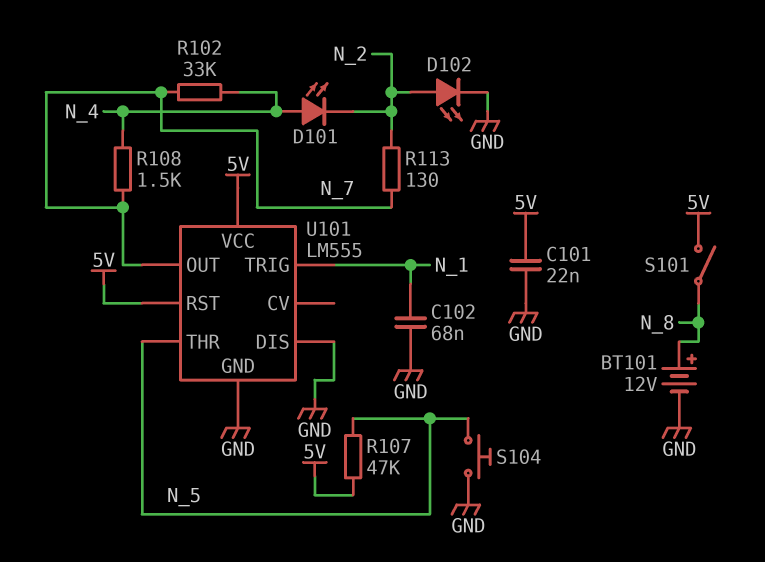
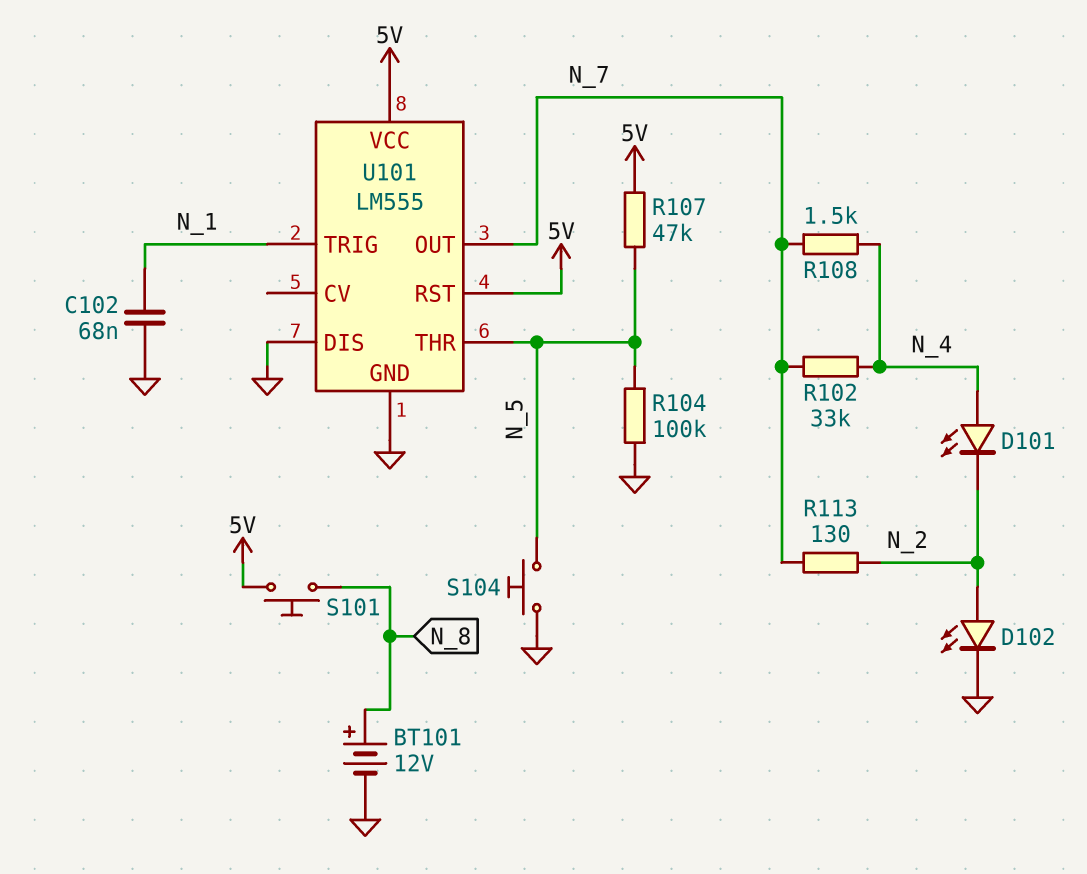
C101: 22nF (5V, GND) -> none
R104: none -> 100k (GND, N_5)
S101: switch (5V, N_8) -> button (5V, N_8)

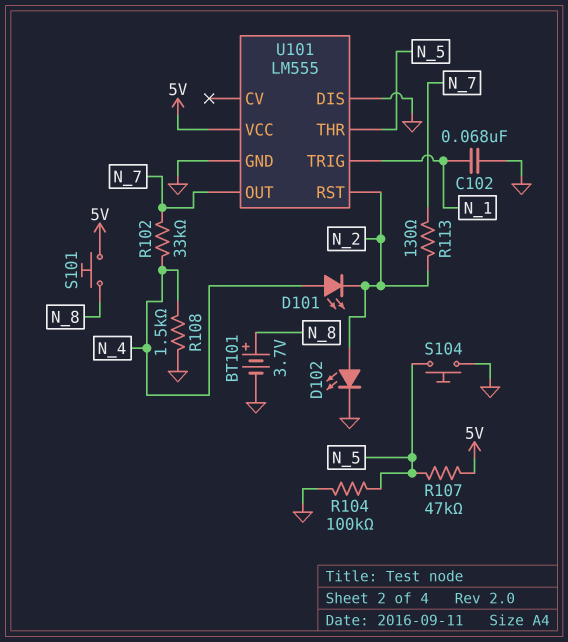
BT101: 12V (plus N_8, minus GND) -> 3.7V (plus N_8, minus GND)
R108: 1.5k (N_4, N_7) -> 1.5k (GND, N_4)
U101 pin RST: 5V -> N_2

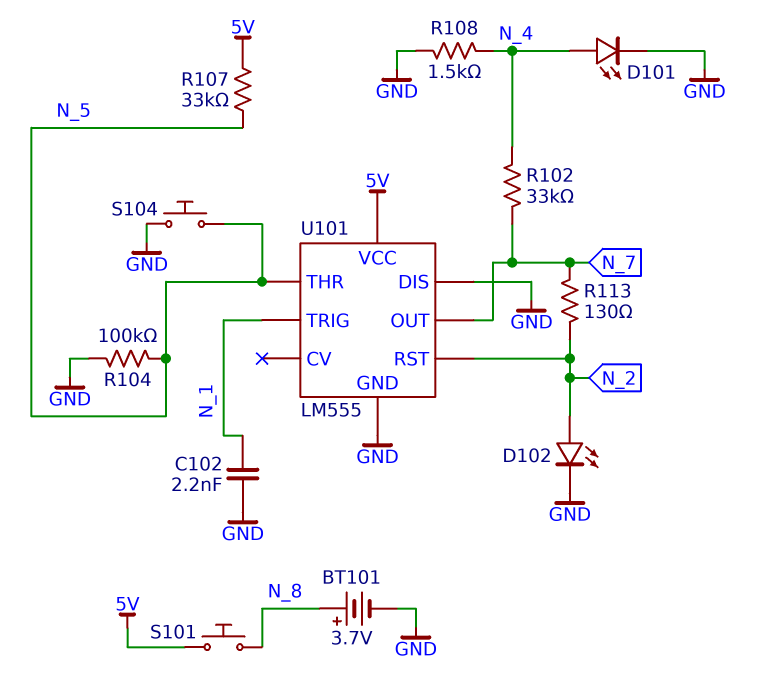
C102: 68nF (GND, N_1) -> 2.2nF (GND, N_1)
D101: LED (A N_4, K N_2) -> LED (A N_4, K GND)
R107: 47k (5V, N_5) -> 33k (5V, N_5)

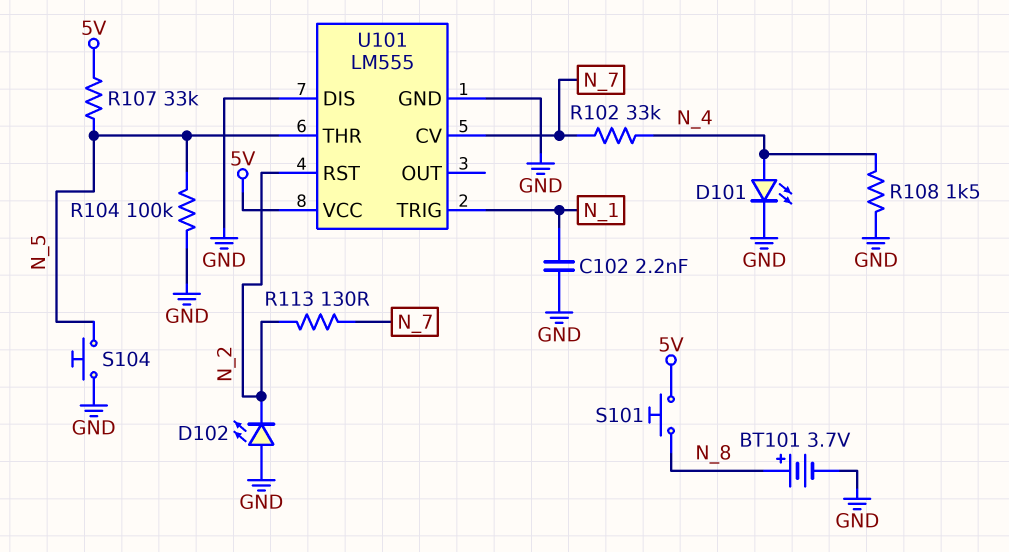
D102: LED (A N_2, K GND) -> LED (A GND, K N_2)
U101 pin CV: none -> N_7
U101 pin OUT: N_7 -> none

